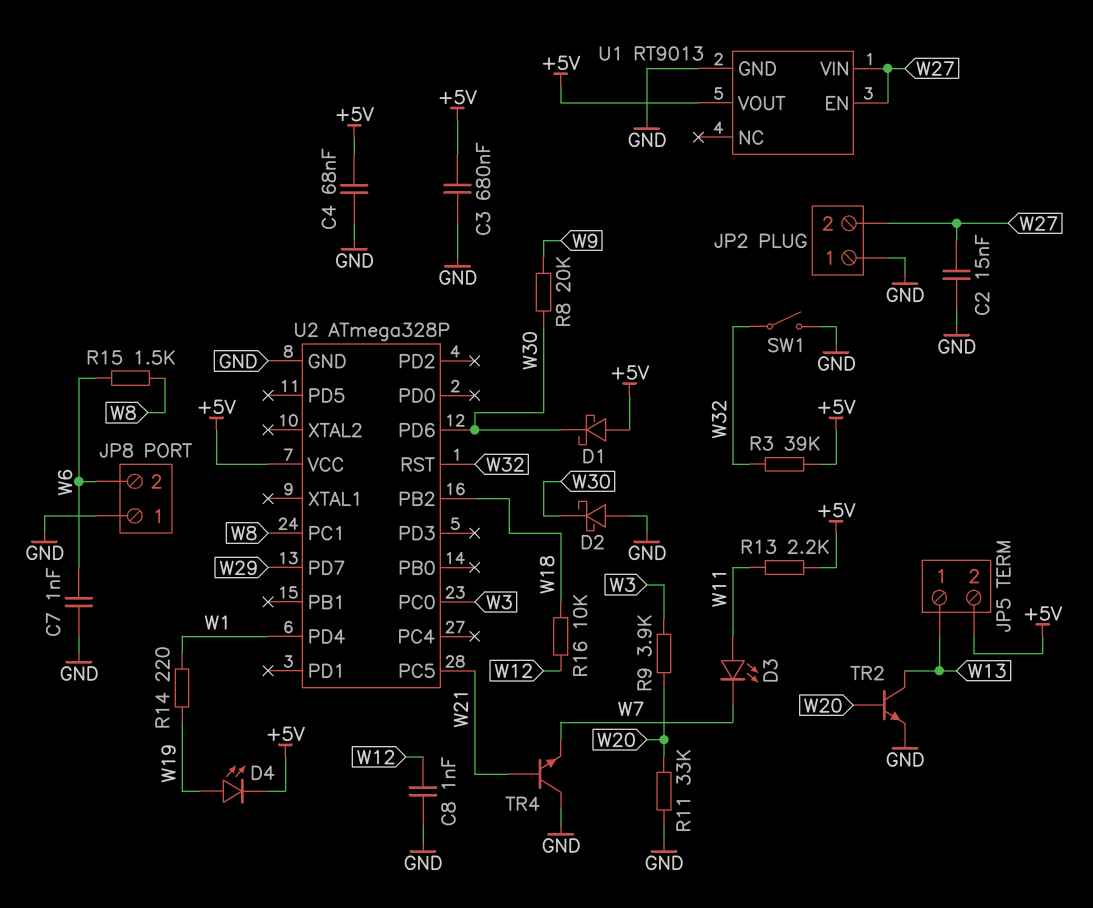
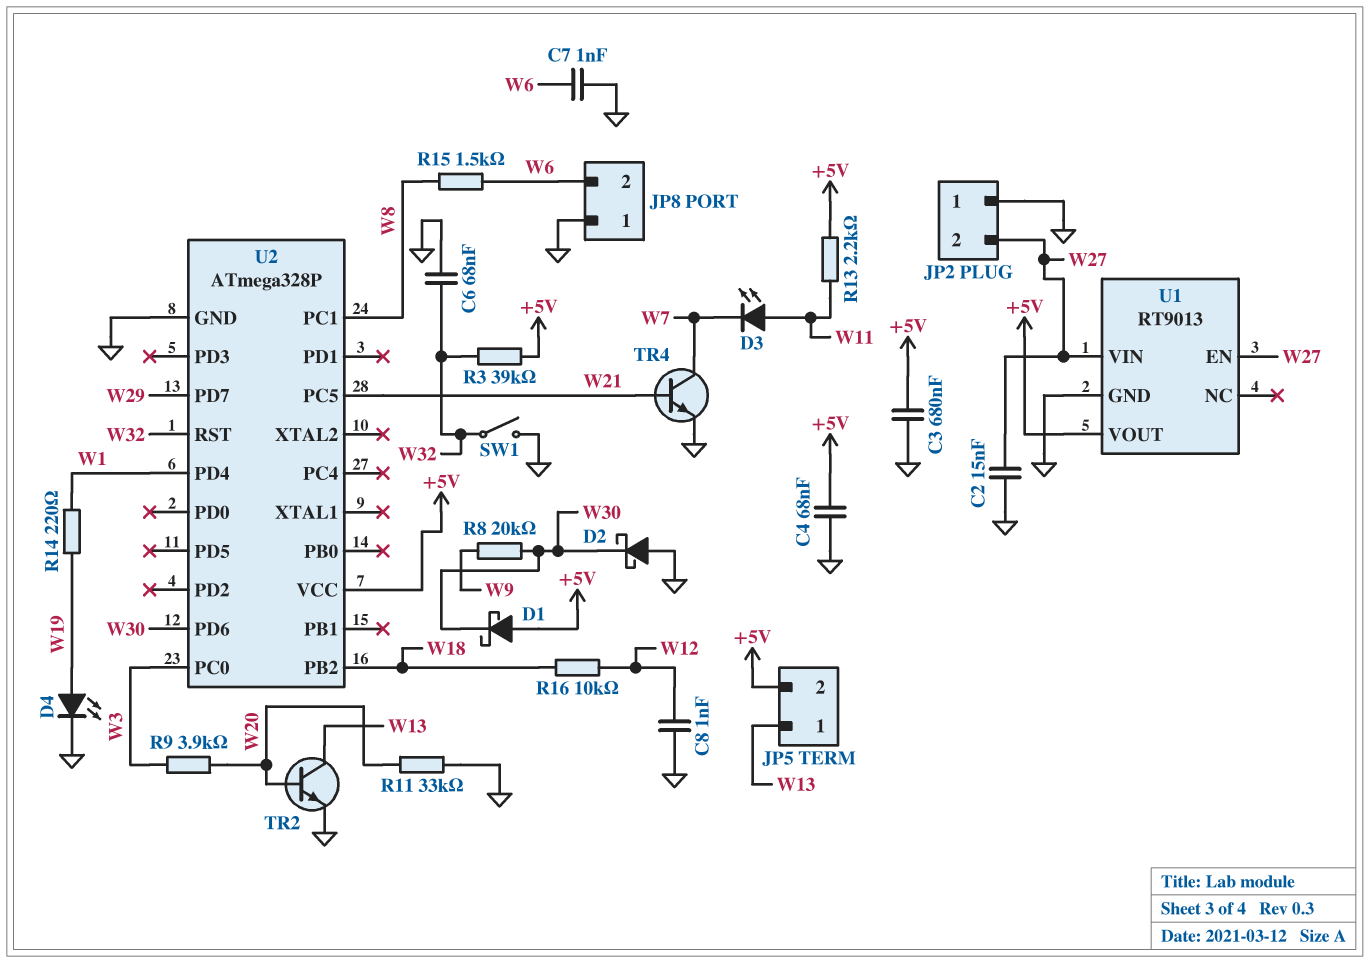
C6: none -> 68nF (GND, W32)
D4: LED (A W19, K +5V) -> LED (A W19, K GND)
TR4: NPN (B W21, C GND, E W7) -> NPN (B W21, C W7, E GND)

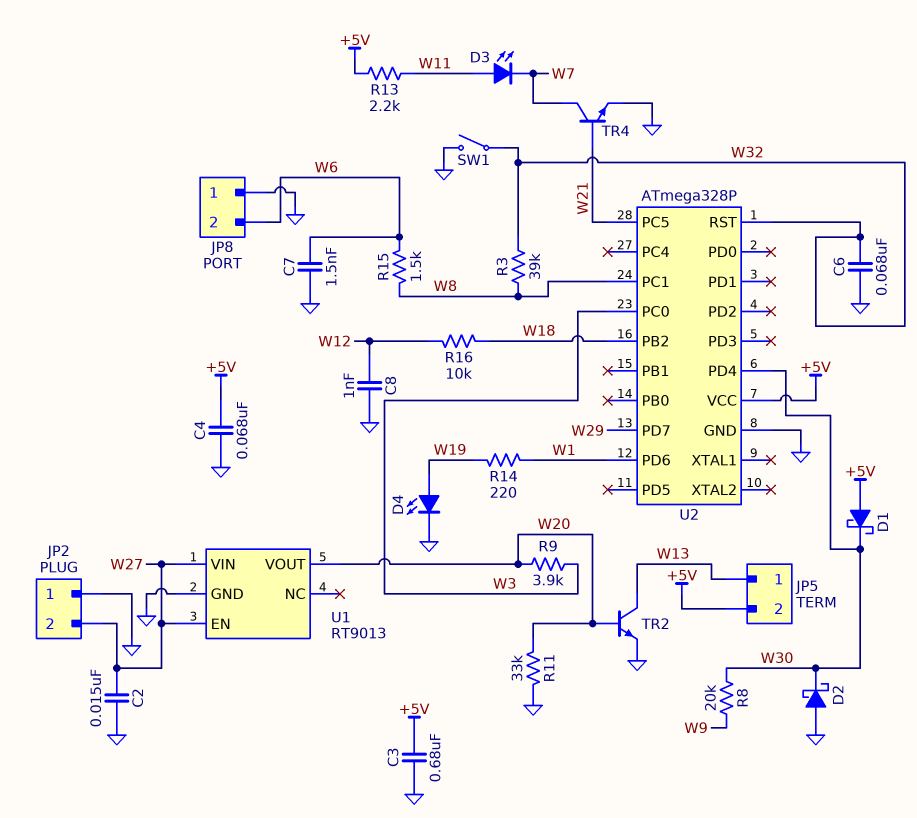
C7: 1nF (GND, W6) -> 1.5nF (GND, W6)
R3: 39k (+5V, W32) -> 39k (W8, W32)
U1 pin VOUT: +5V -> W20
U2 pin PD4: W1 -> W30
U2 pin PD6: W30 -> W1

